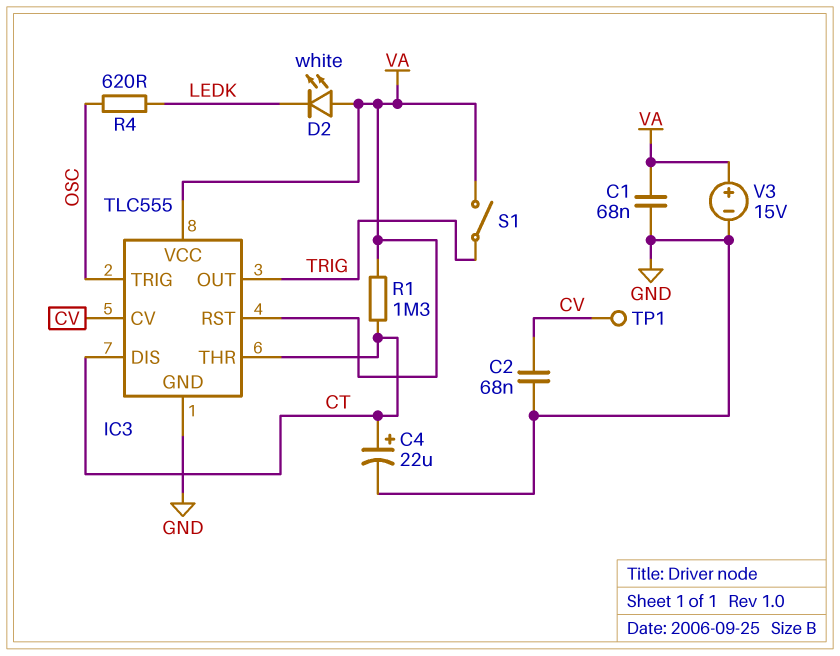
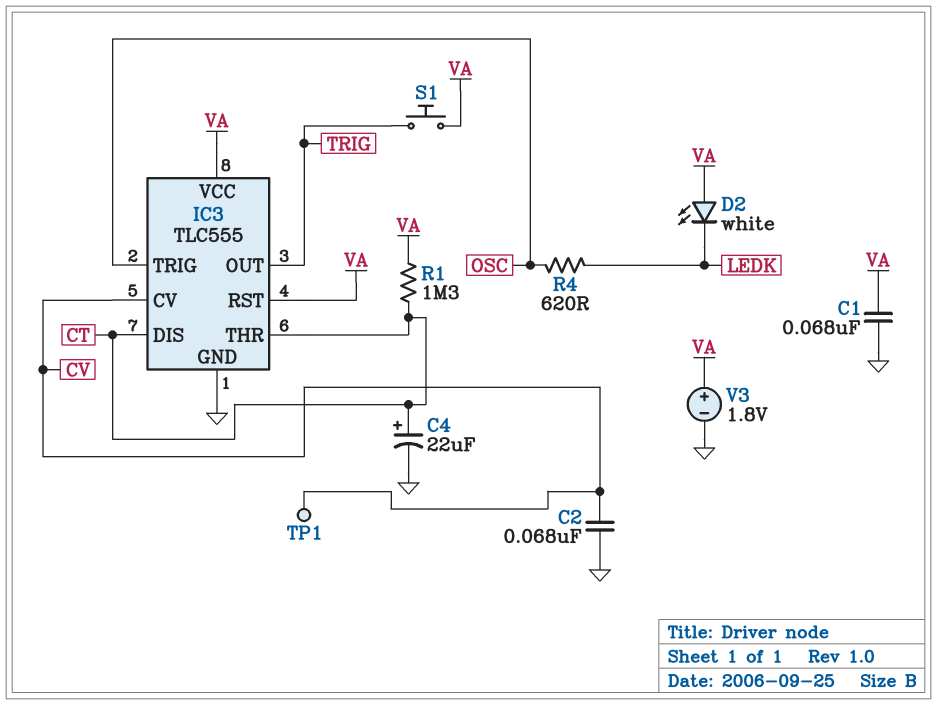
S1: switch (TRIG, VA) -> button (TRIG, VA)
V3: 15V (plus VA, minus GND) -> 1.8V (plus VA, minus GND)

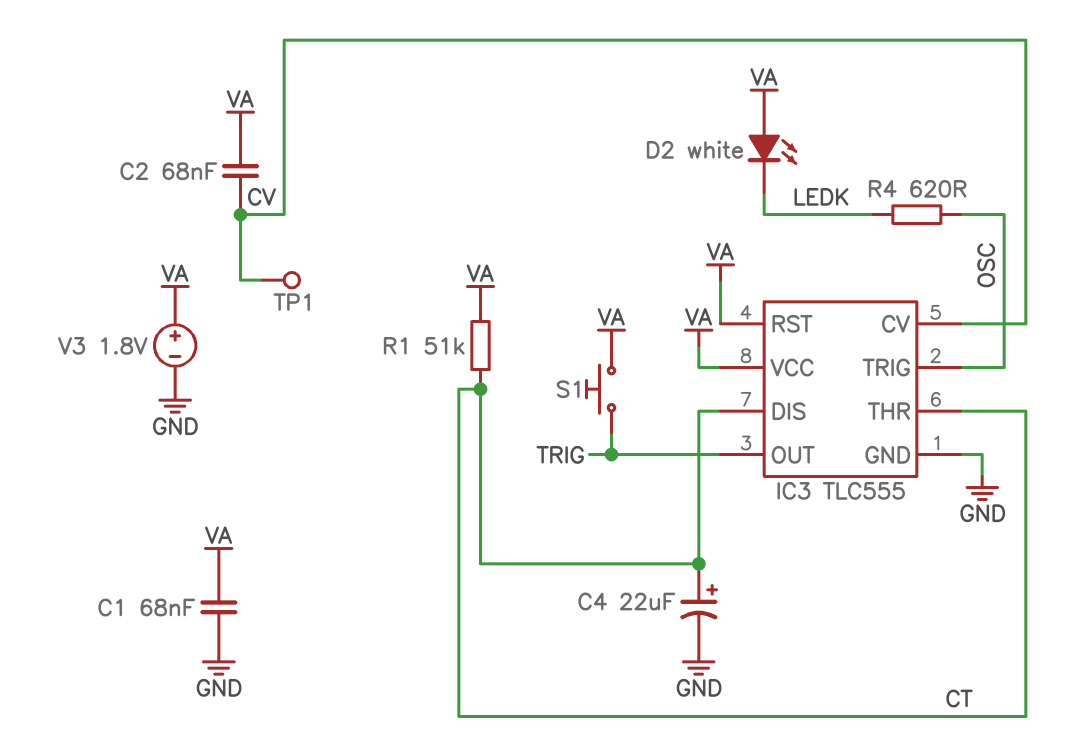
C2: 68nF (CV, GND) -> 68nF (CV, VA)
R1: 1.3M (CT, VA) -> 51k (CT, VA)

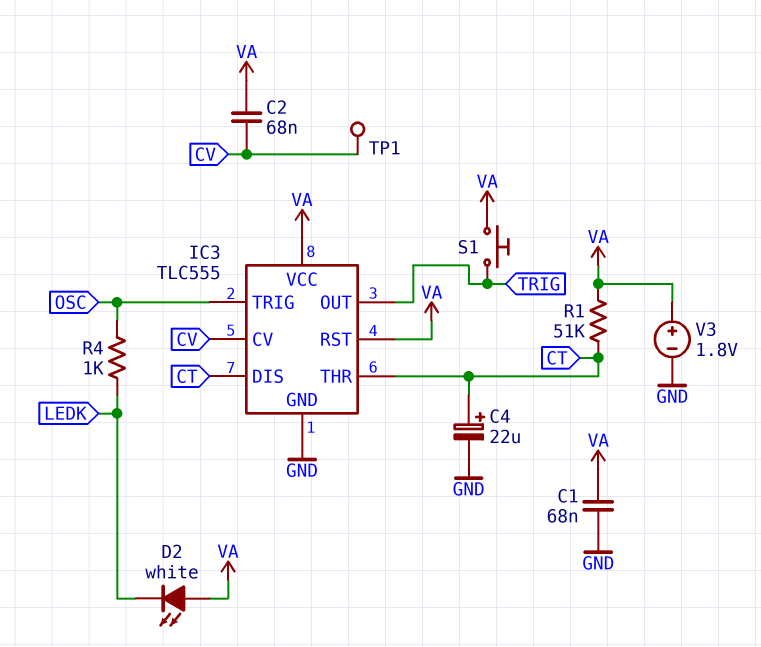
R4: 620 (LEDK, OSC) -> 1k (LEDK, OSC)

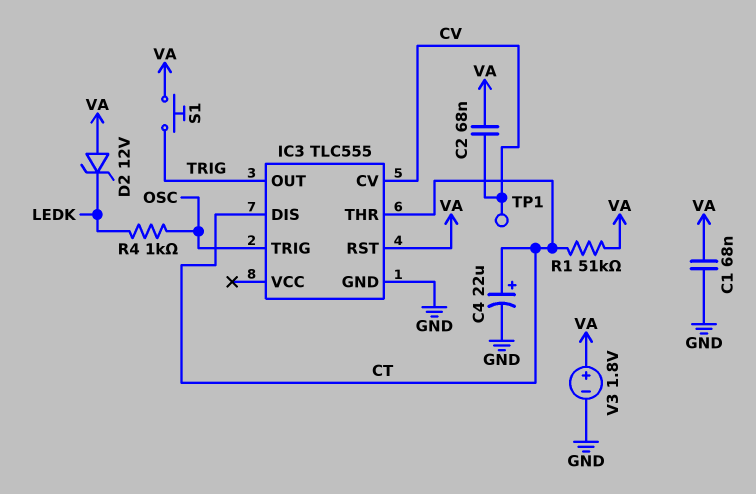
D2: LED white (A VA, K LEDK) -> zener 12V (A VA, K LEDK)
IC3 pin VCC: VA -> none

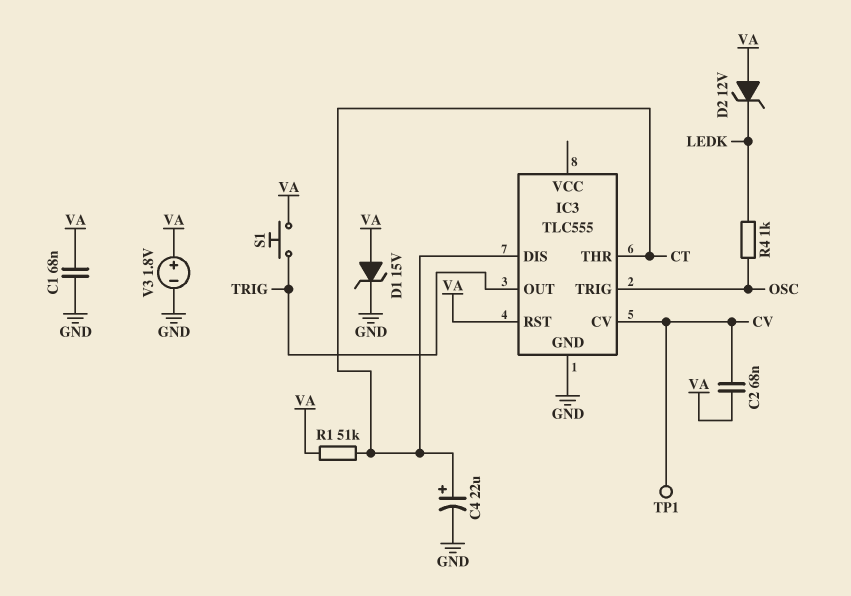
D1: none -> zener 15V (A VA, K GND)

